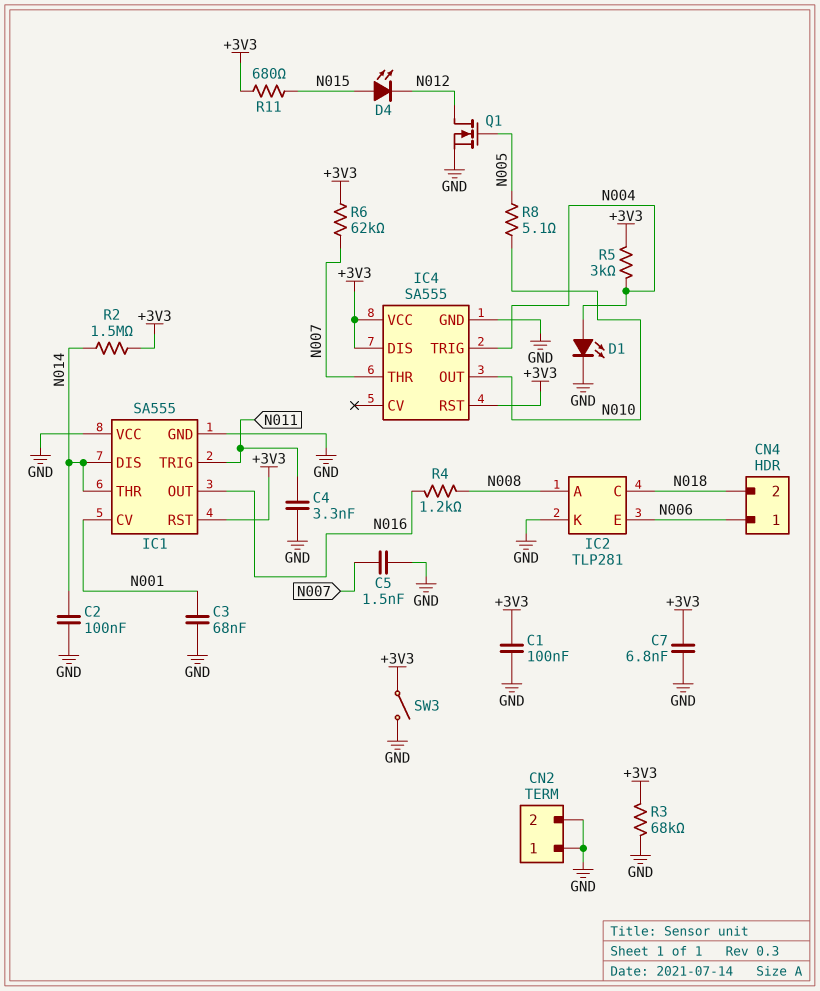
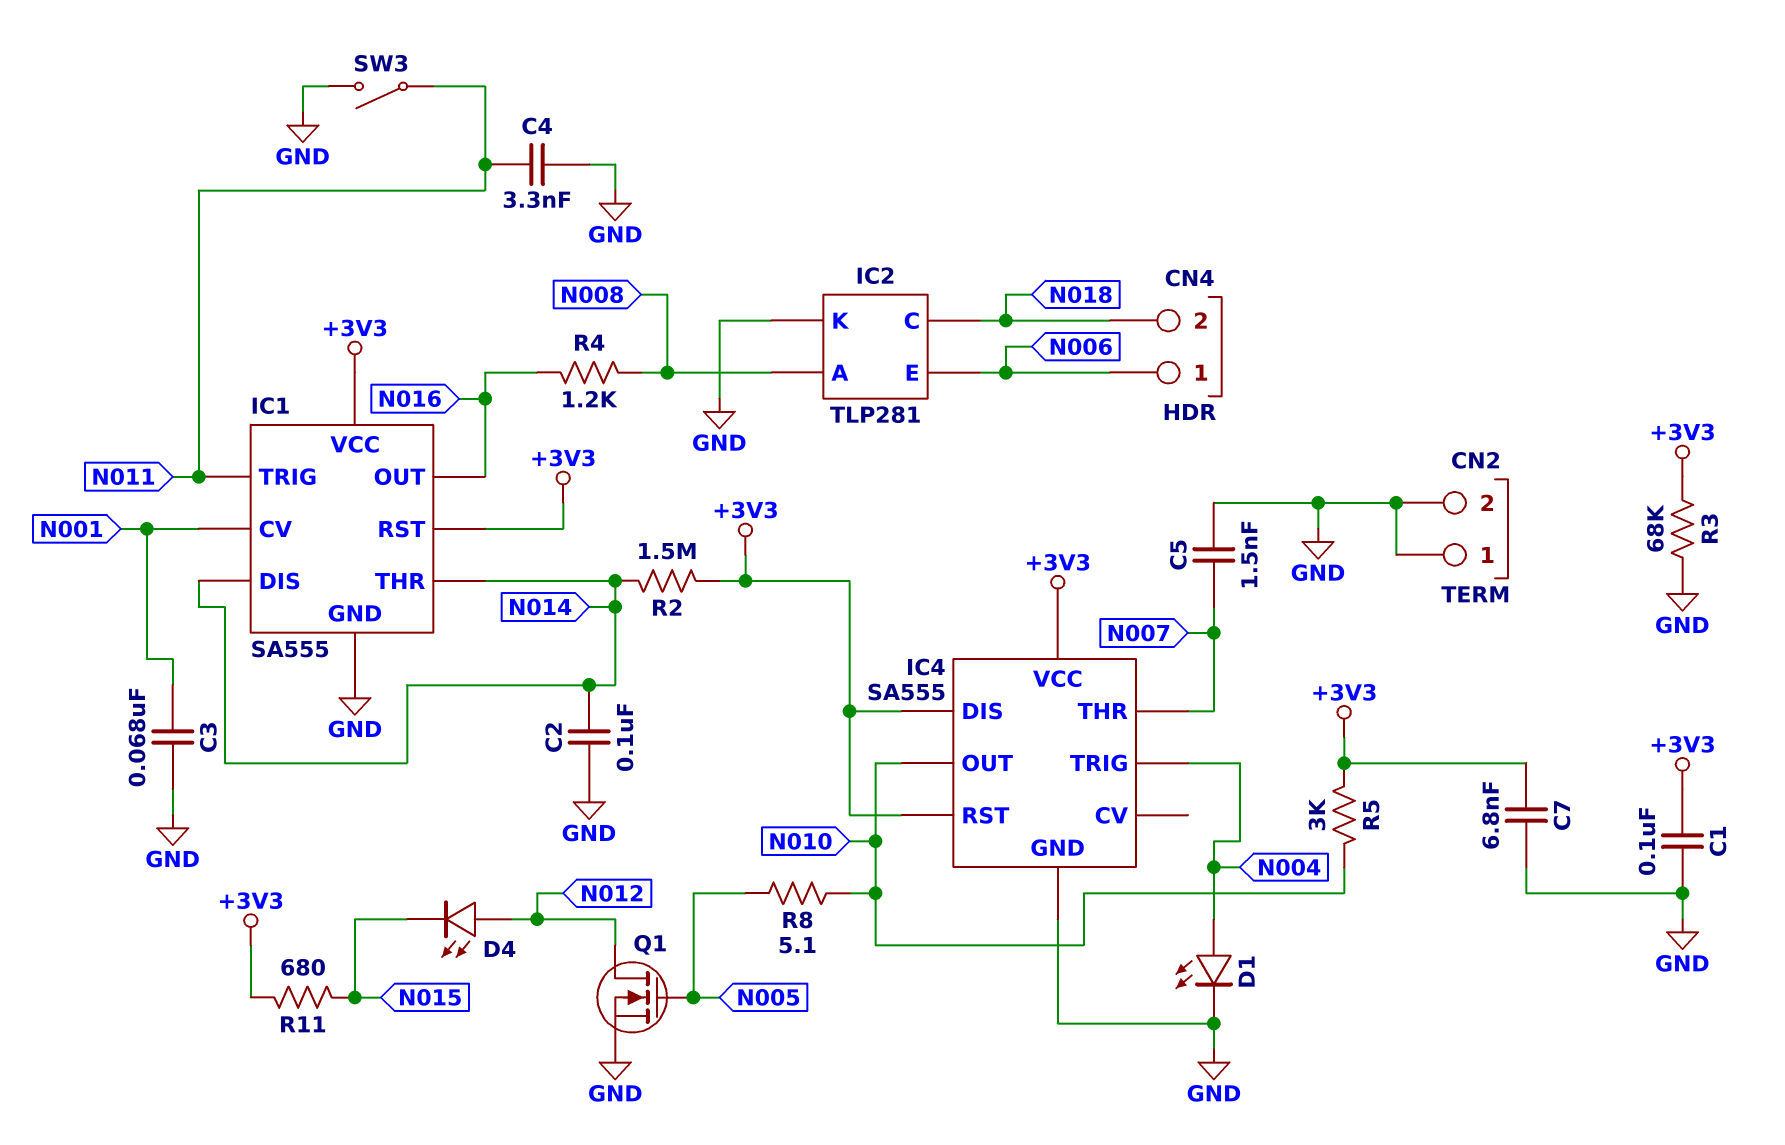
D4: LED (A N015, K N012) -> LED (A N012, K N015)
IC1 pin VCC: GND -> +3V3
R5: 3k (+3V3, N004) -> 3k (+3V3, N010)
R6: 62k (+3V3, N007) -> none
SW3: switch (+3V3, GND) -> switch (GND, N011)

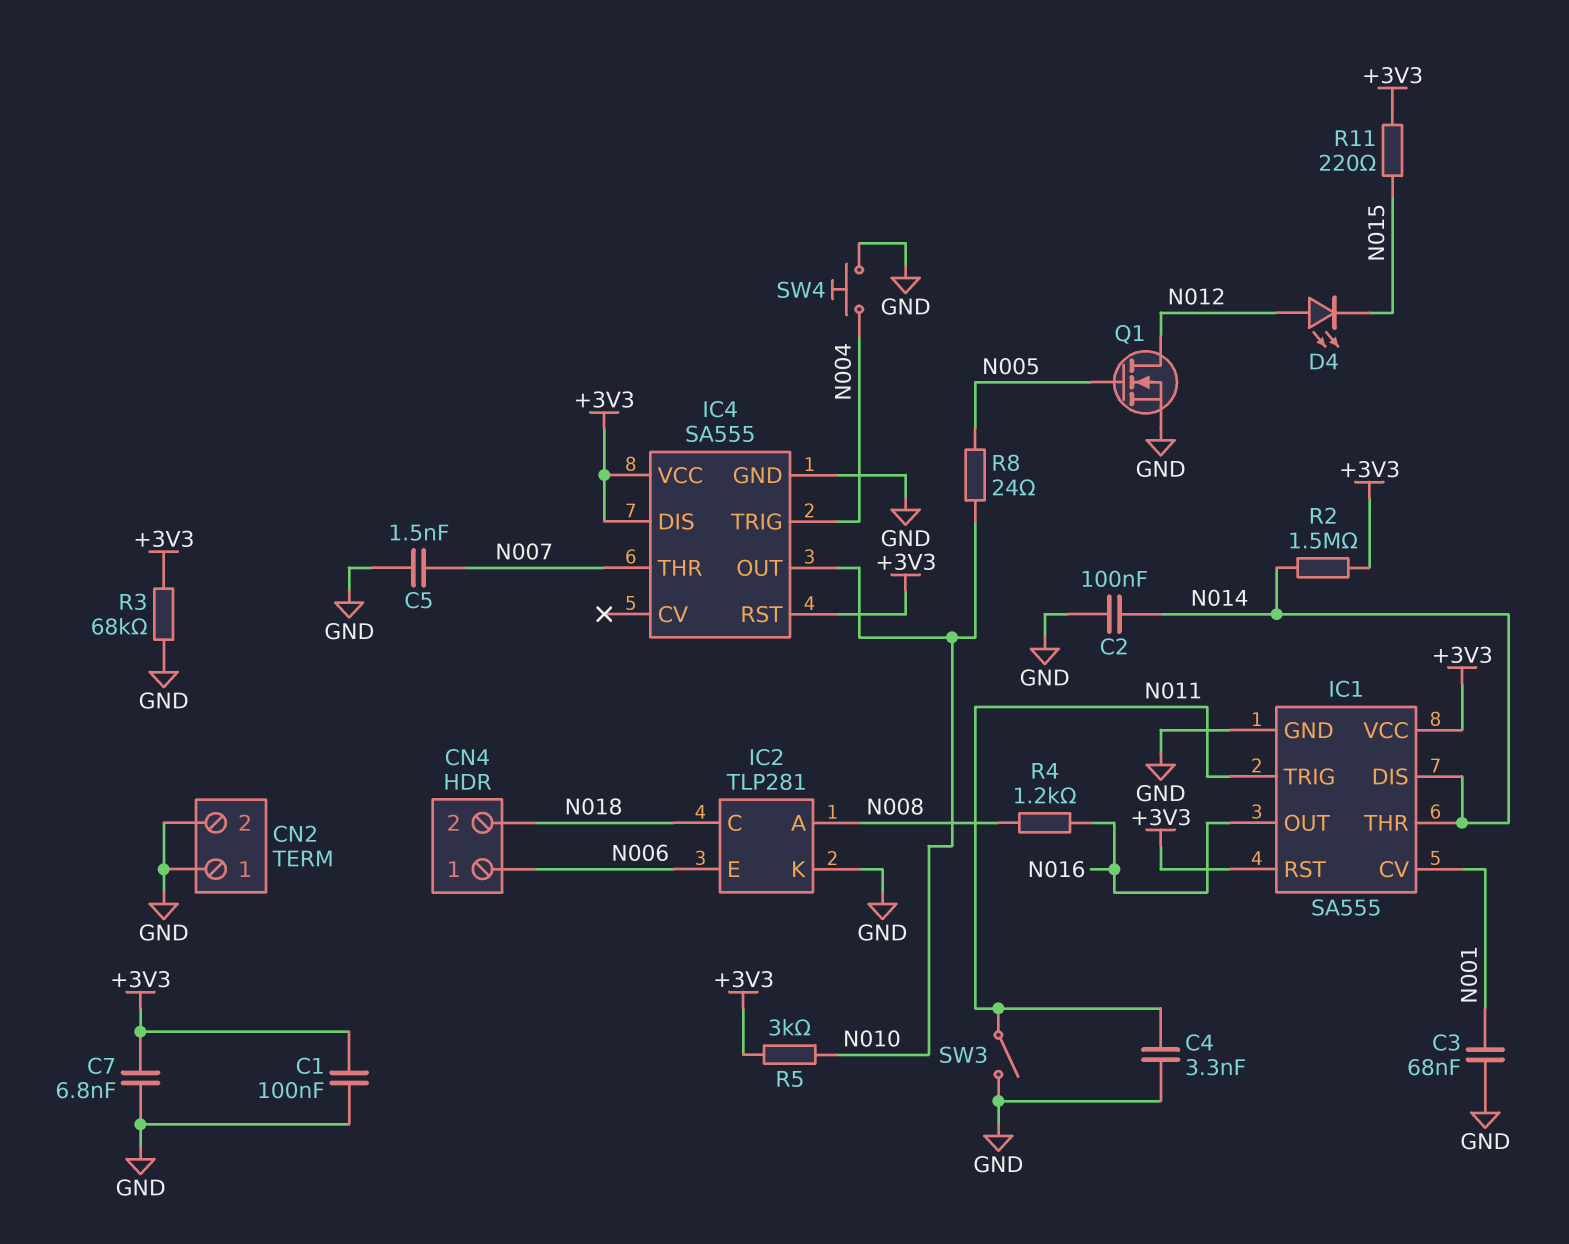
D1: LED (A N004, K GND) -> none
R8: 5.1 (N005, N010) -> 24 (N005, N010)
R11: 680 (+3V3, N015) -> 220 (+3V3, N015)
SW4: none -> button (GND, N004)

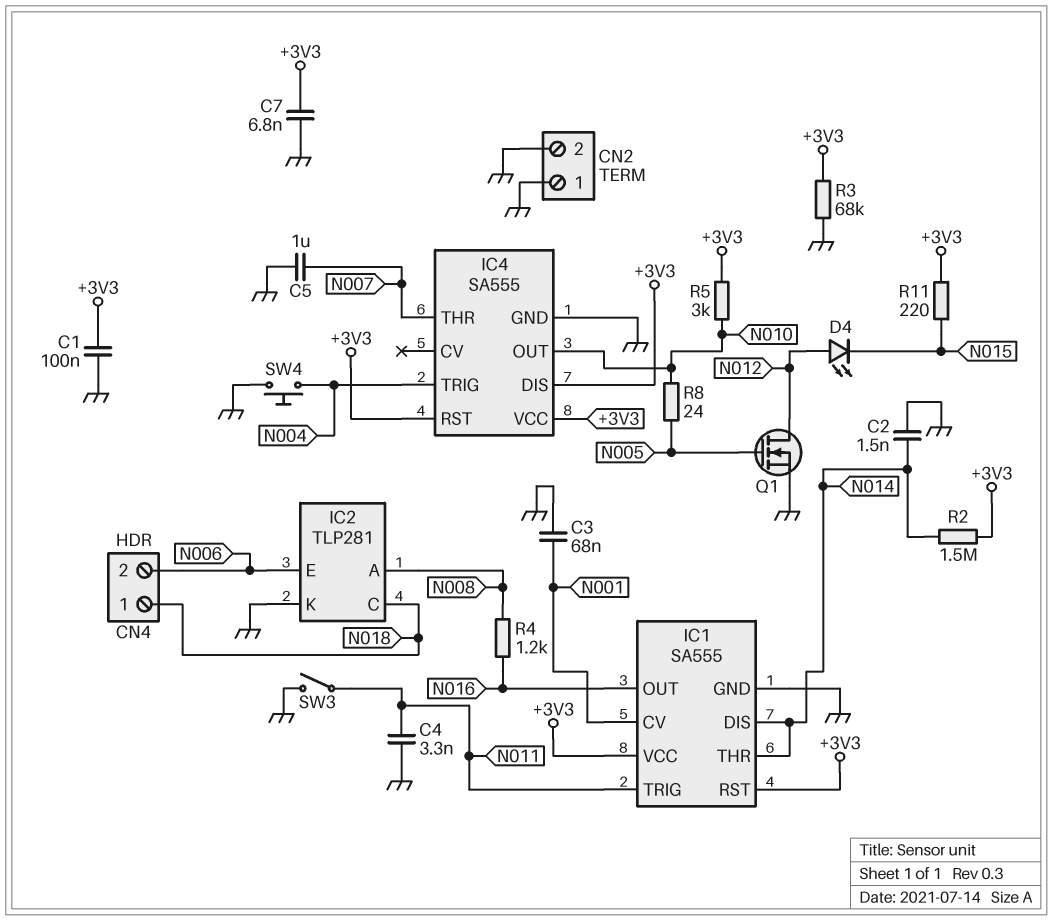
C2: 100nF (GND, N014) -> 1.5nF (GND, N014)
C5: 1.5nF (GND, N007) -> 1uF (GND, N007)
CN4 pin 1: N006 -> N018
CN4 pin 2: N018 -> N006

